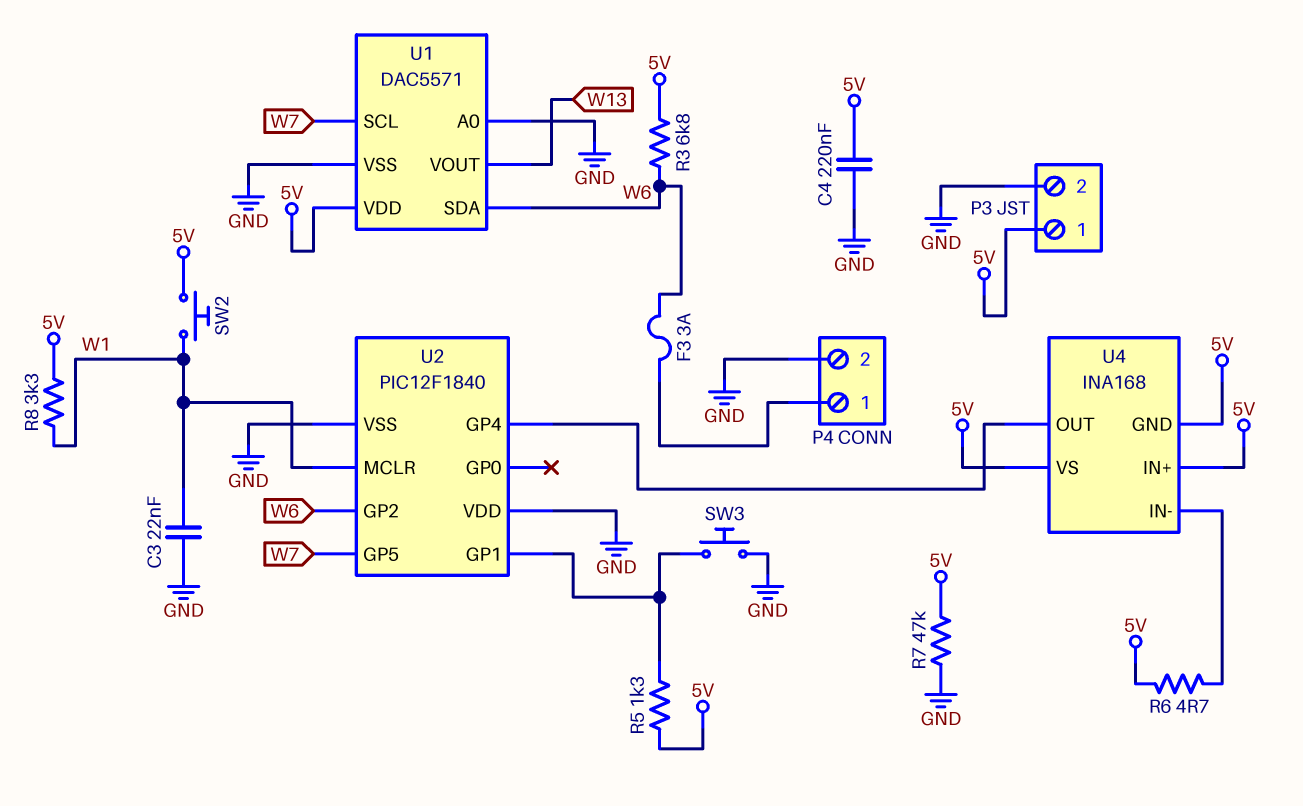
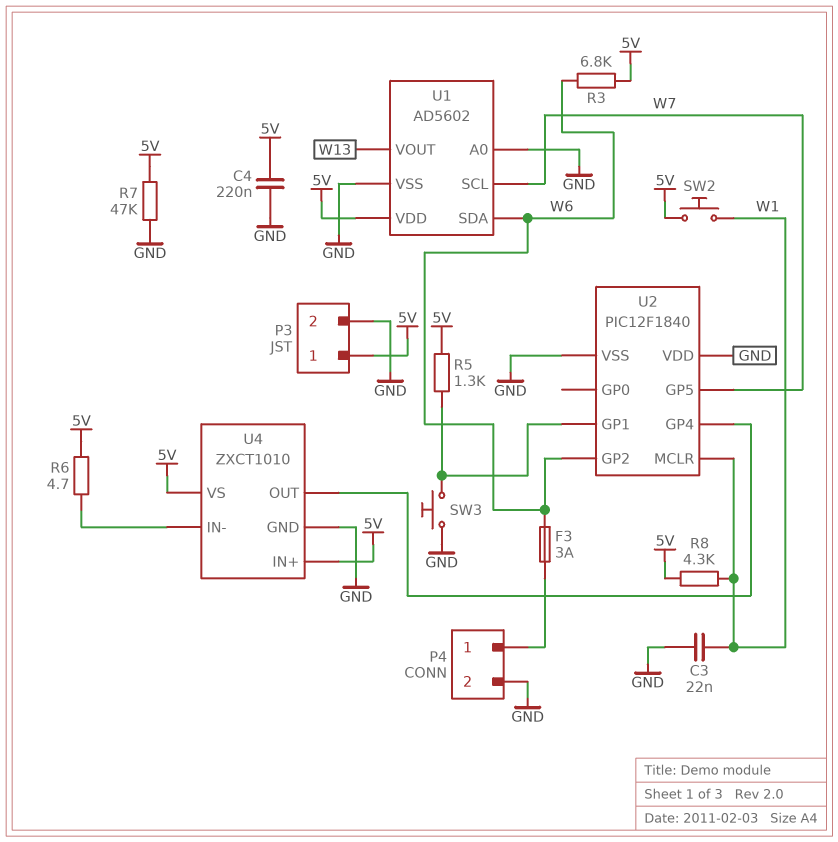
R8: 3.3k (5V, W1) -> 4.3k (5V, W1)
U1: DAC5571 -> AD5602
U4: INA168 -> ZXCT1010
U4 pin GND: 5V -> GND

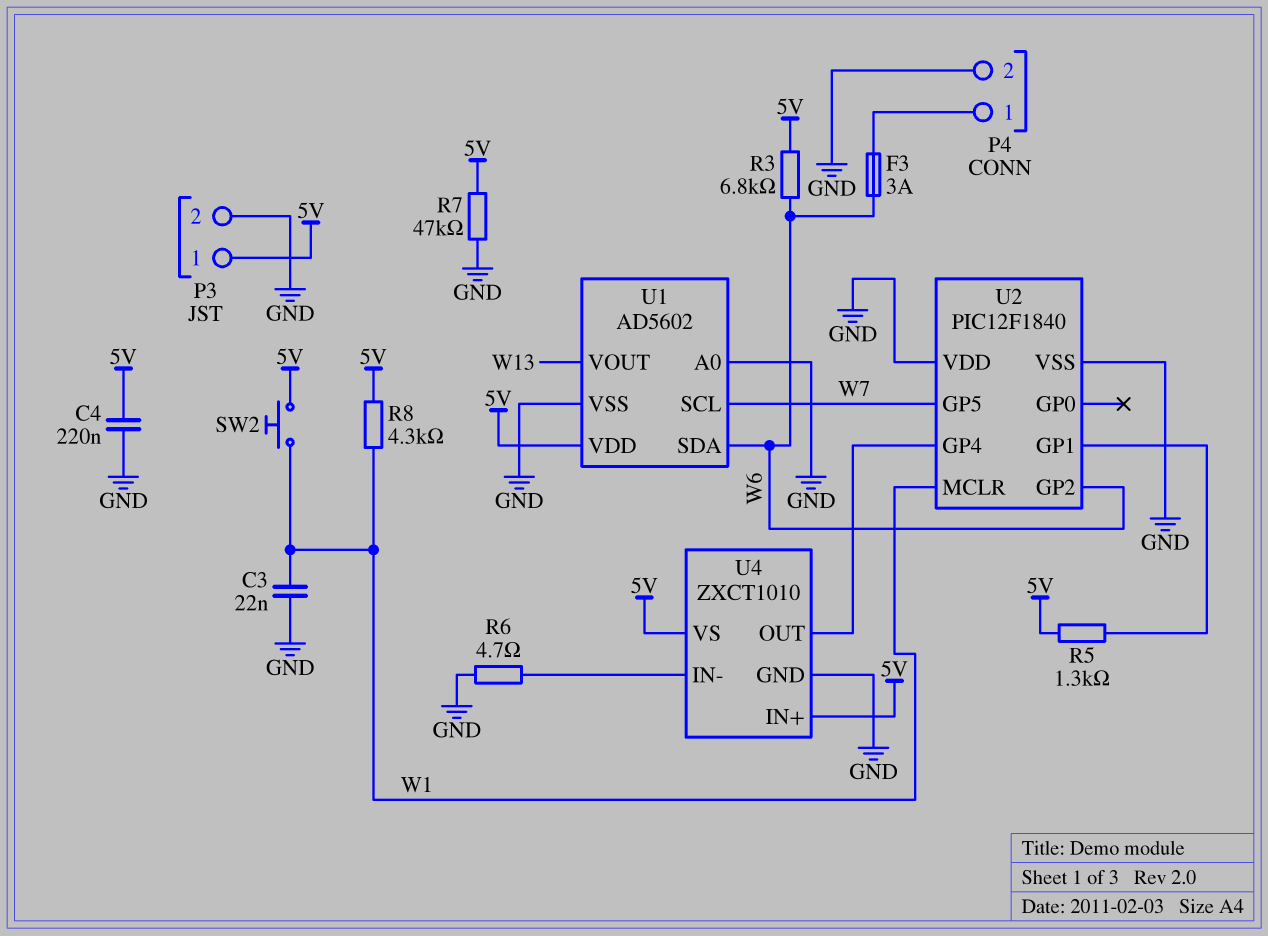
R6: 4.7 (5V, U4/IN-) -> 4.7 (GND, U4/IN-)
SW3: button (GND, U2/GP1) -> none

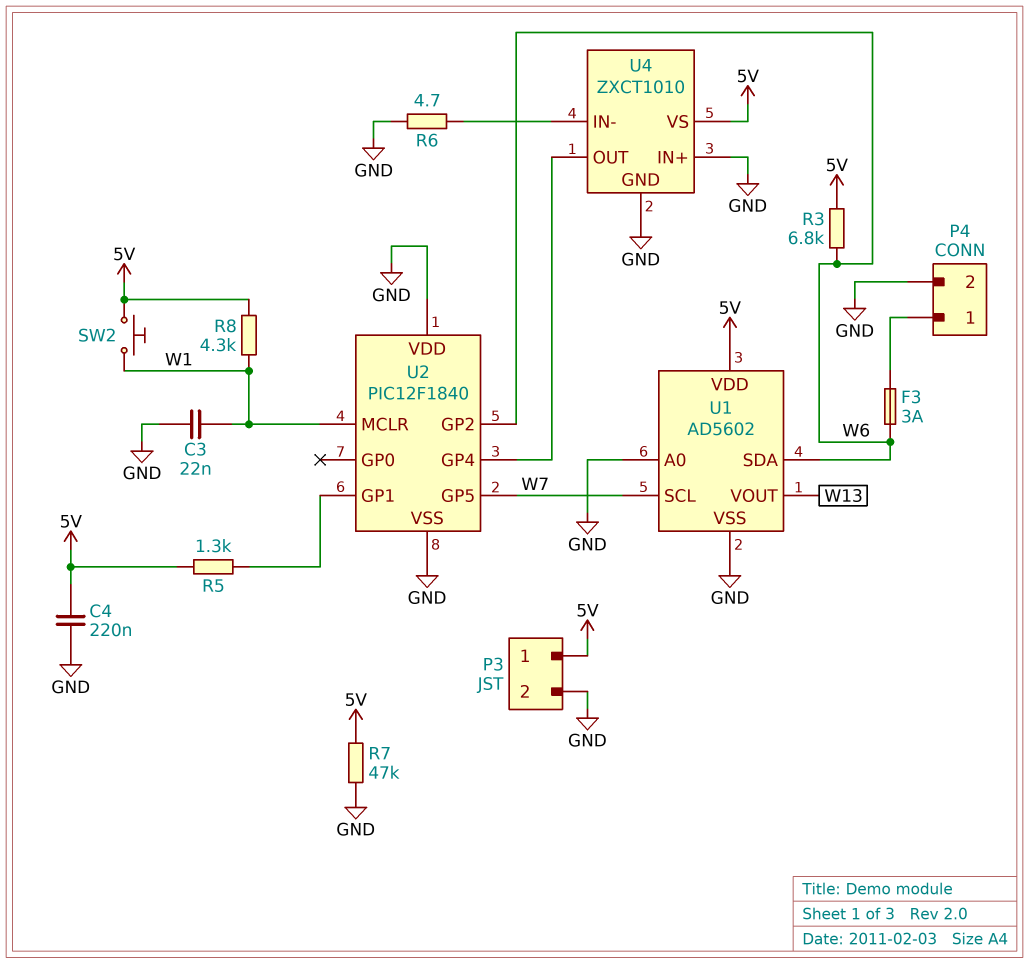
U4 pin IN+: 5V -> GND

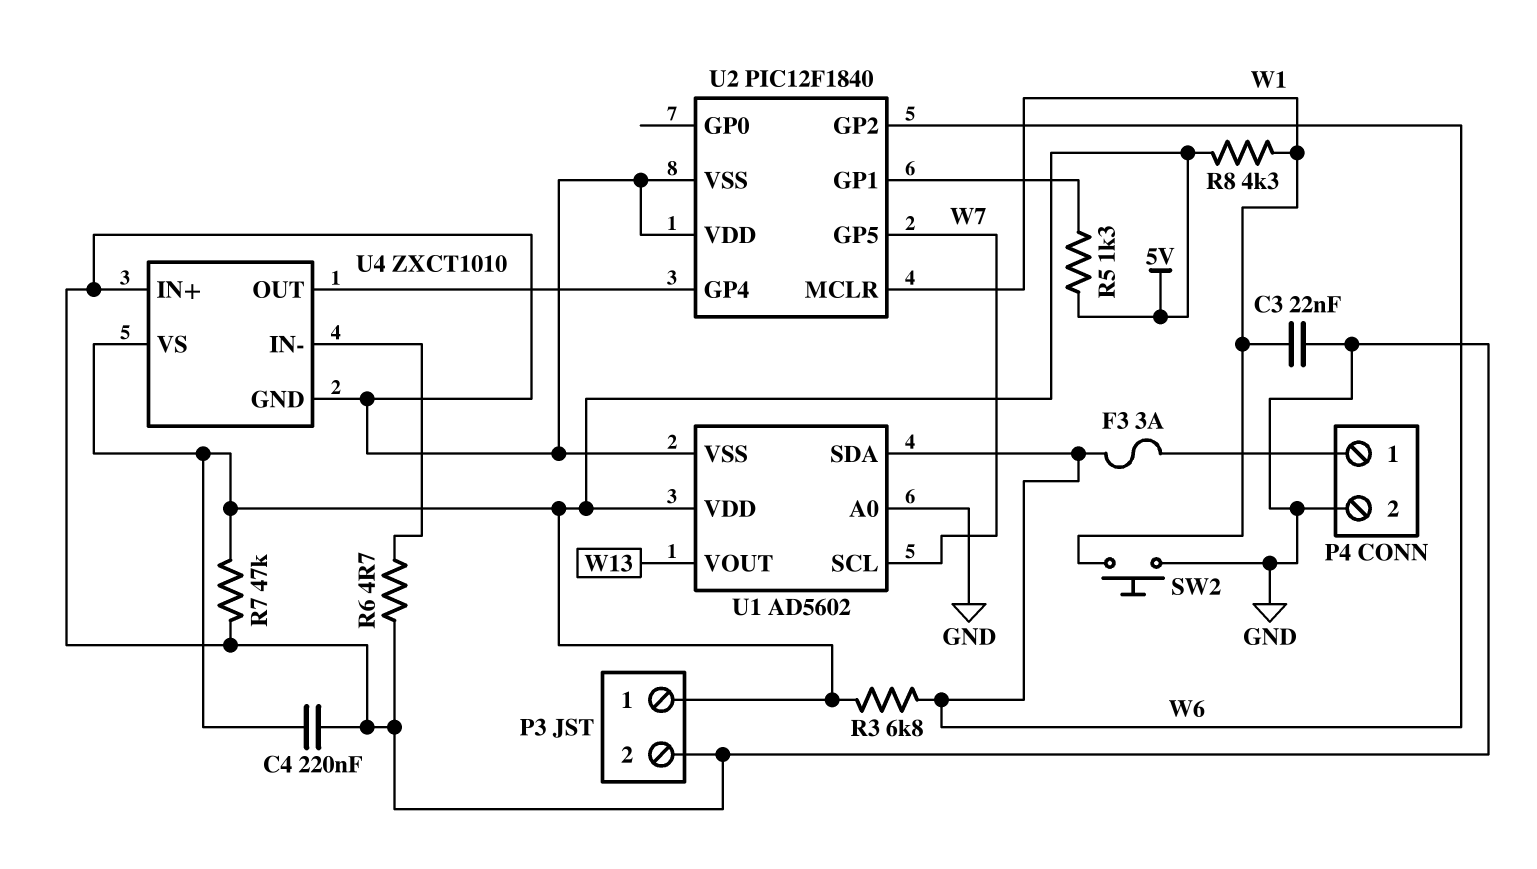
SW2: button (5V, W1) -> button (GND, W1)

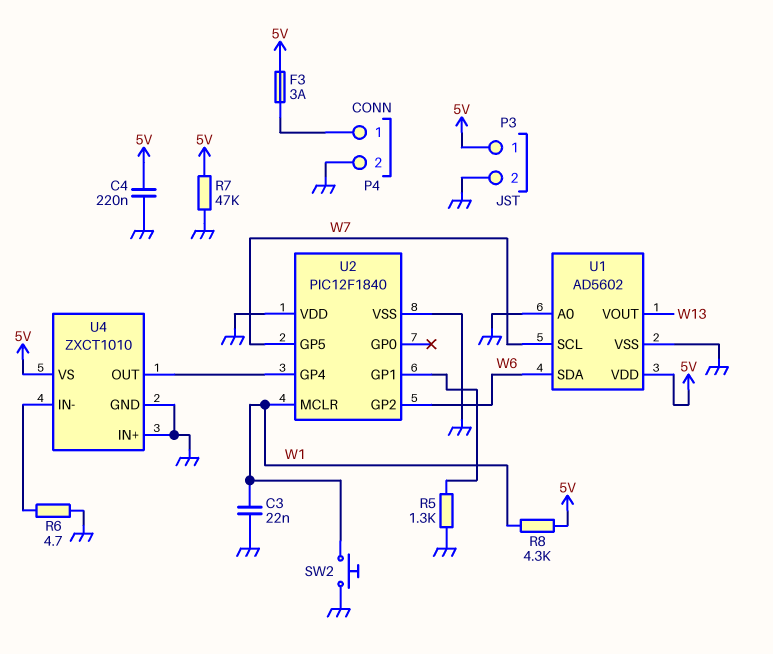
F3: 3A (P4/1, W6) -> 3A (5V, P4/1)
R3: 6.8k (5V, W6) -> none
R5: 1.3k (5V, U2/GP1) -> 1.3k (GND, U2/GP1)

